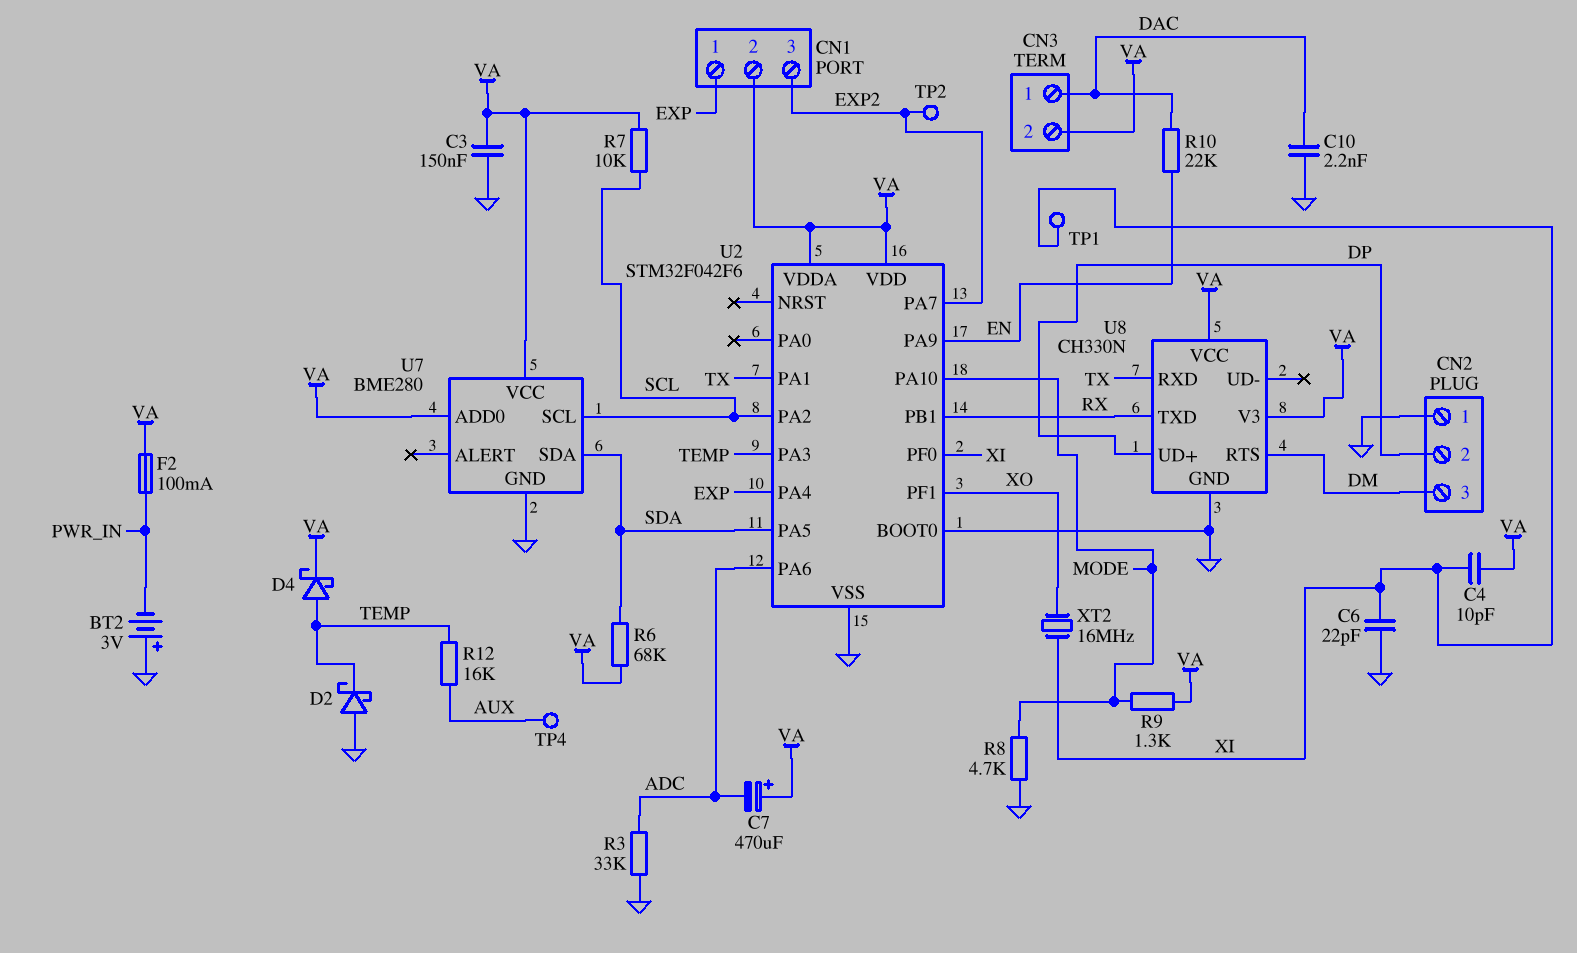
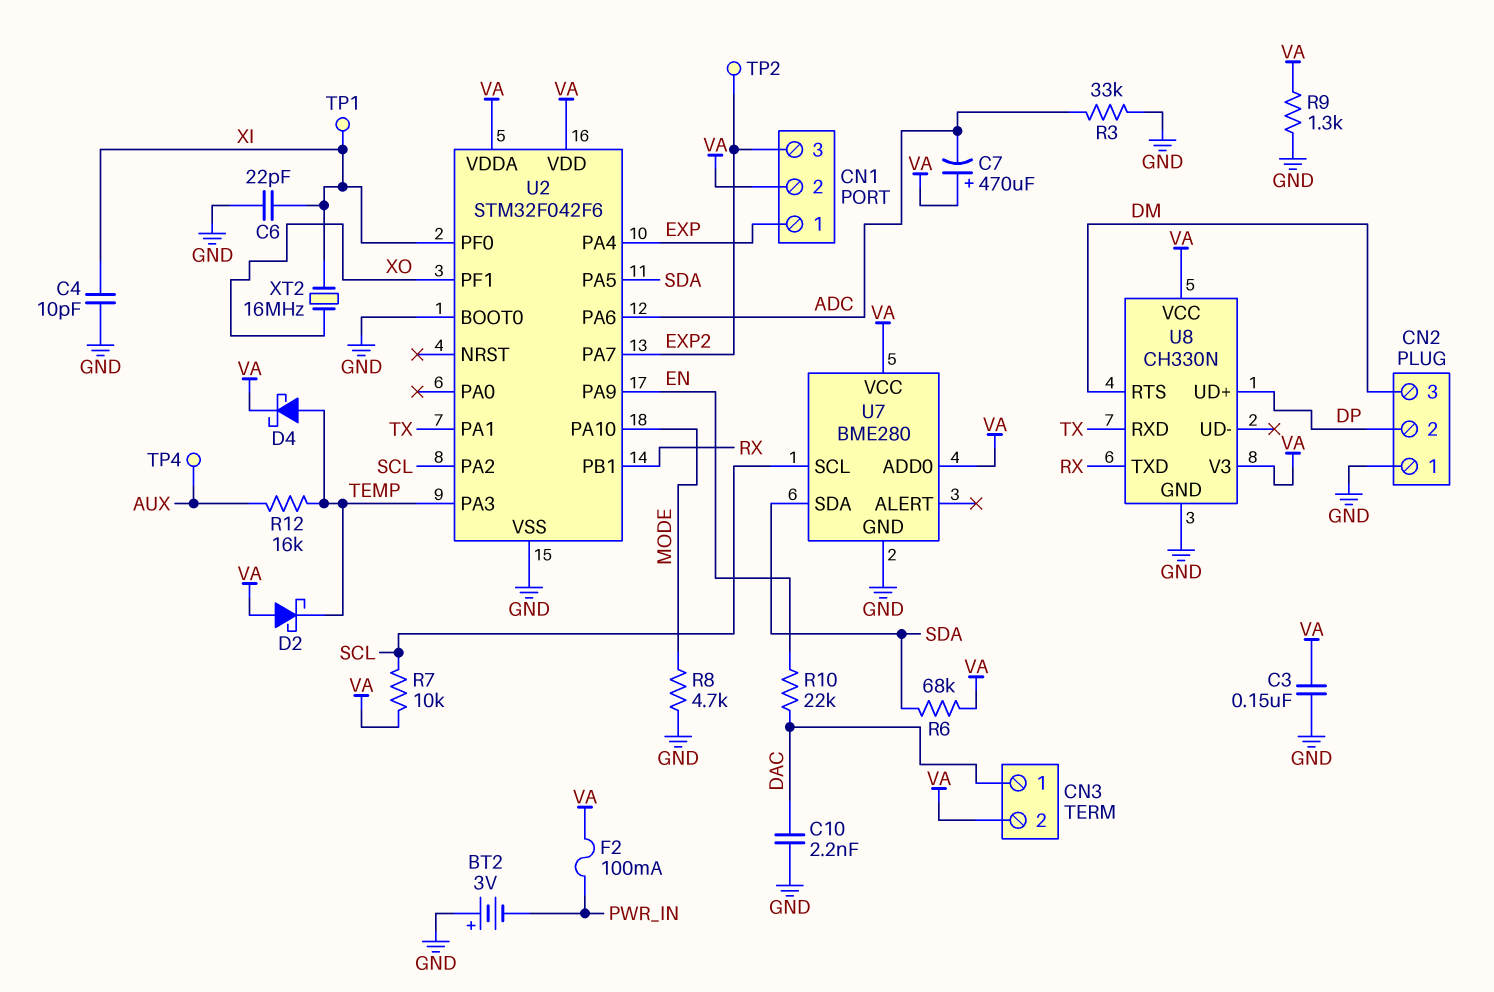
C4: 10pF (VA, XI) -> 10pF (GND, XI)
D2: schottky (A GND, K TEMP) -> schottky (A VA, K TEMP)
R9: 1.3k (MODE, VA) -> 1.3k (GND, VA)

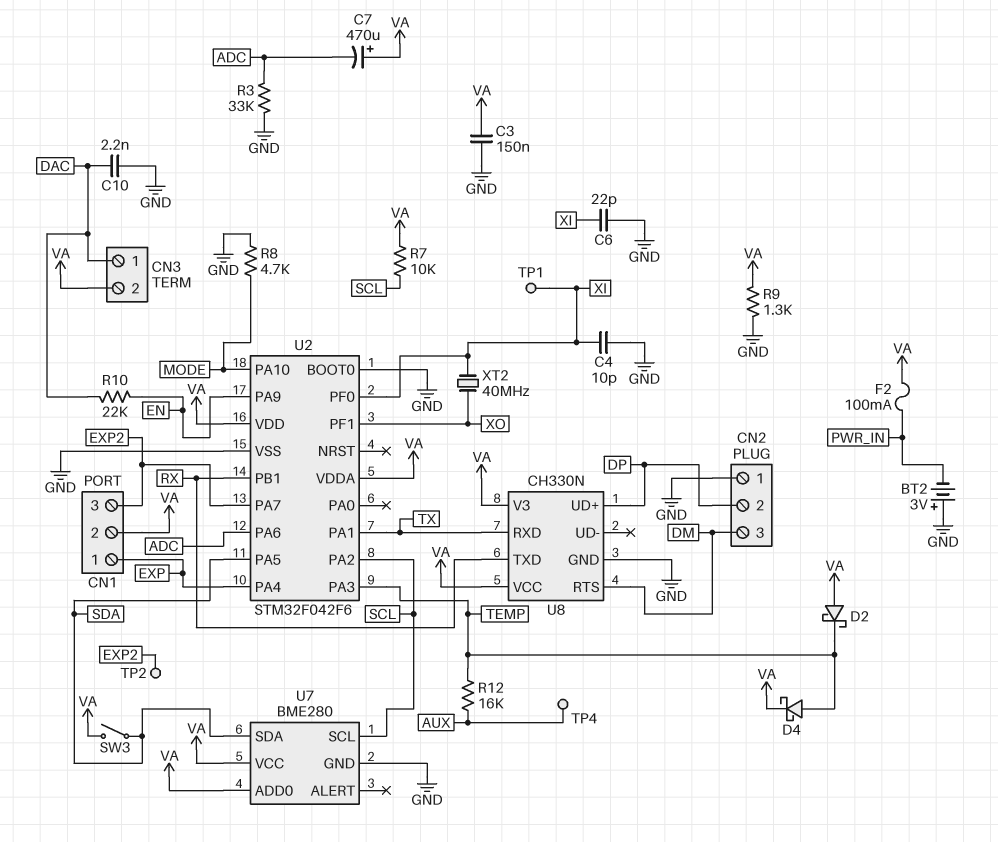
R6: 68k (SDA, VA) -> none
SW3: none -> switch (SDA, VA)
XT2: 16MHz (XI, XO) -> 40MHz (XI, XO)

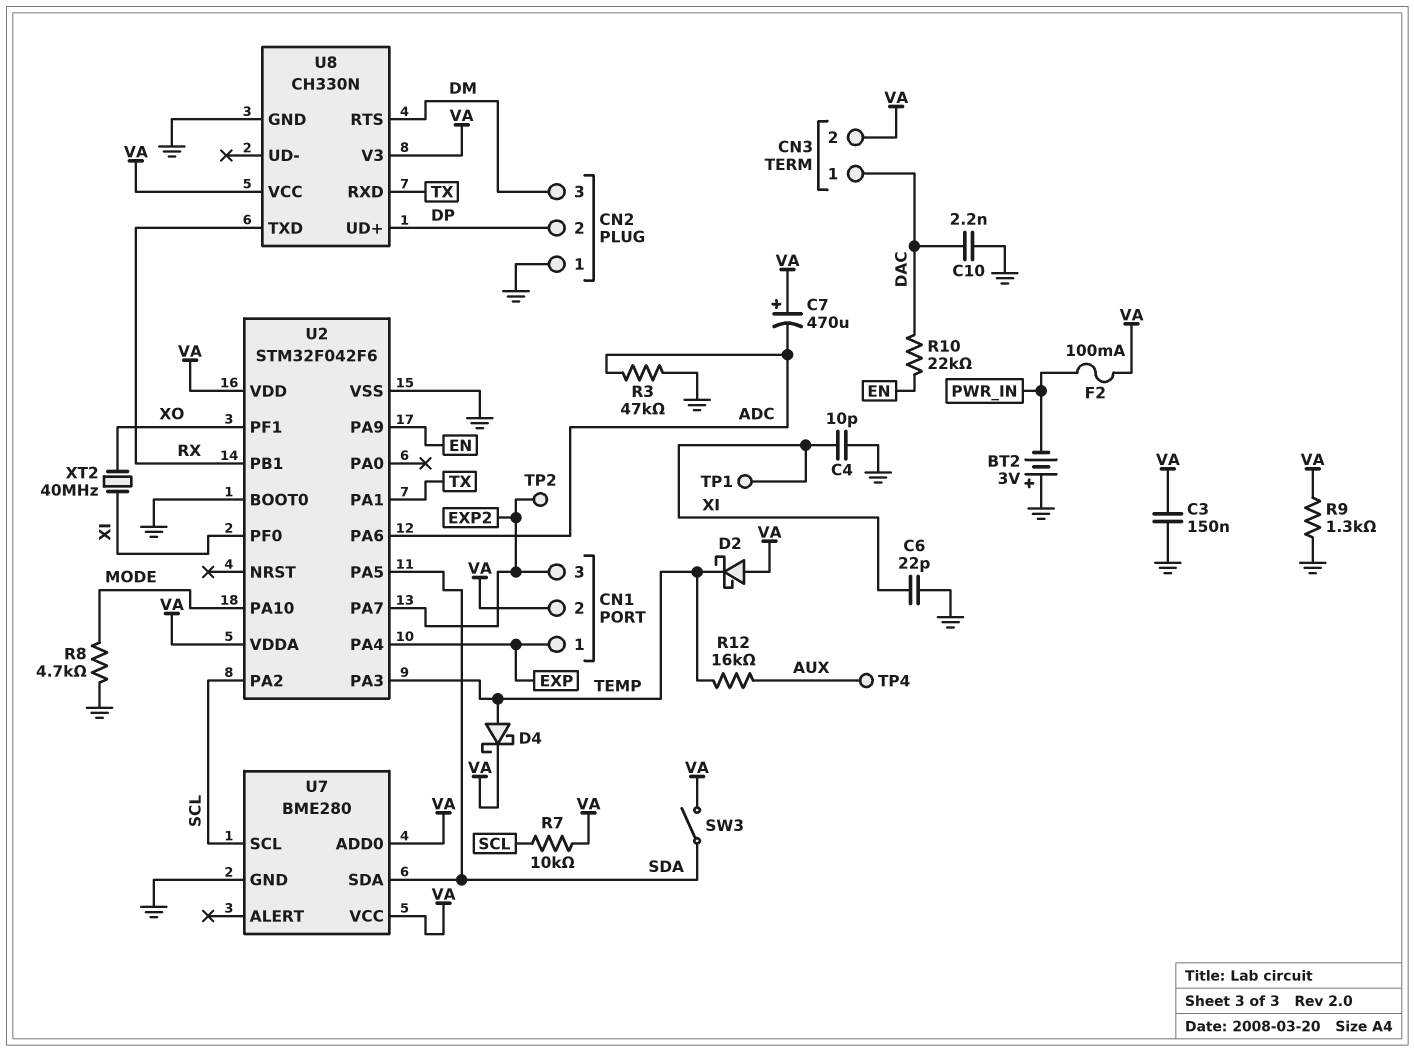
R3: 33k (ADC, GND) -> 47k (ADC, GND)

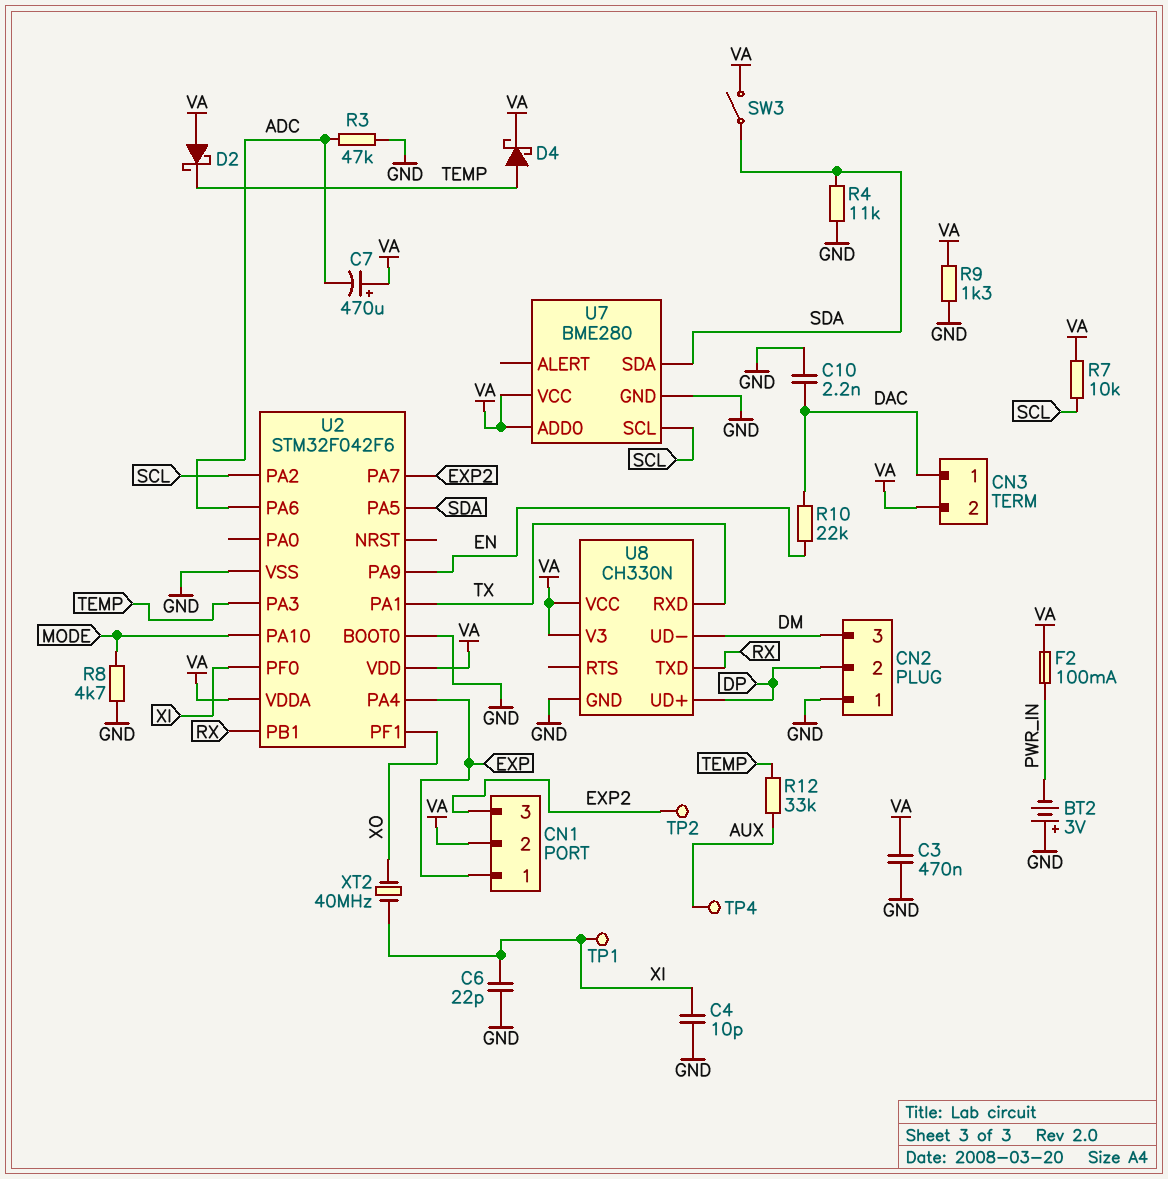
C3: 150nF (GND, VA) -> 470nF (GND, VA)
R4: none -> 11k (GND, SDA)
R12: 16k (AUX, TEMP) -> 33k (AUX, TEMP)
U8 pin RTS: DM -> none
U8 pin UD-: none -> DM

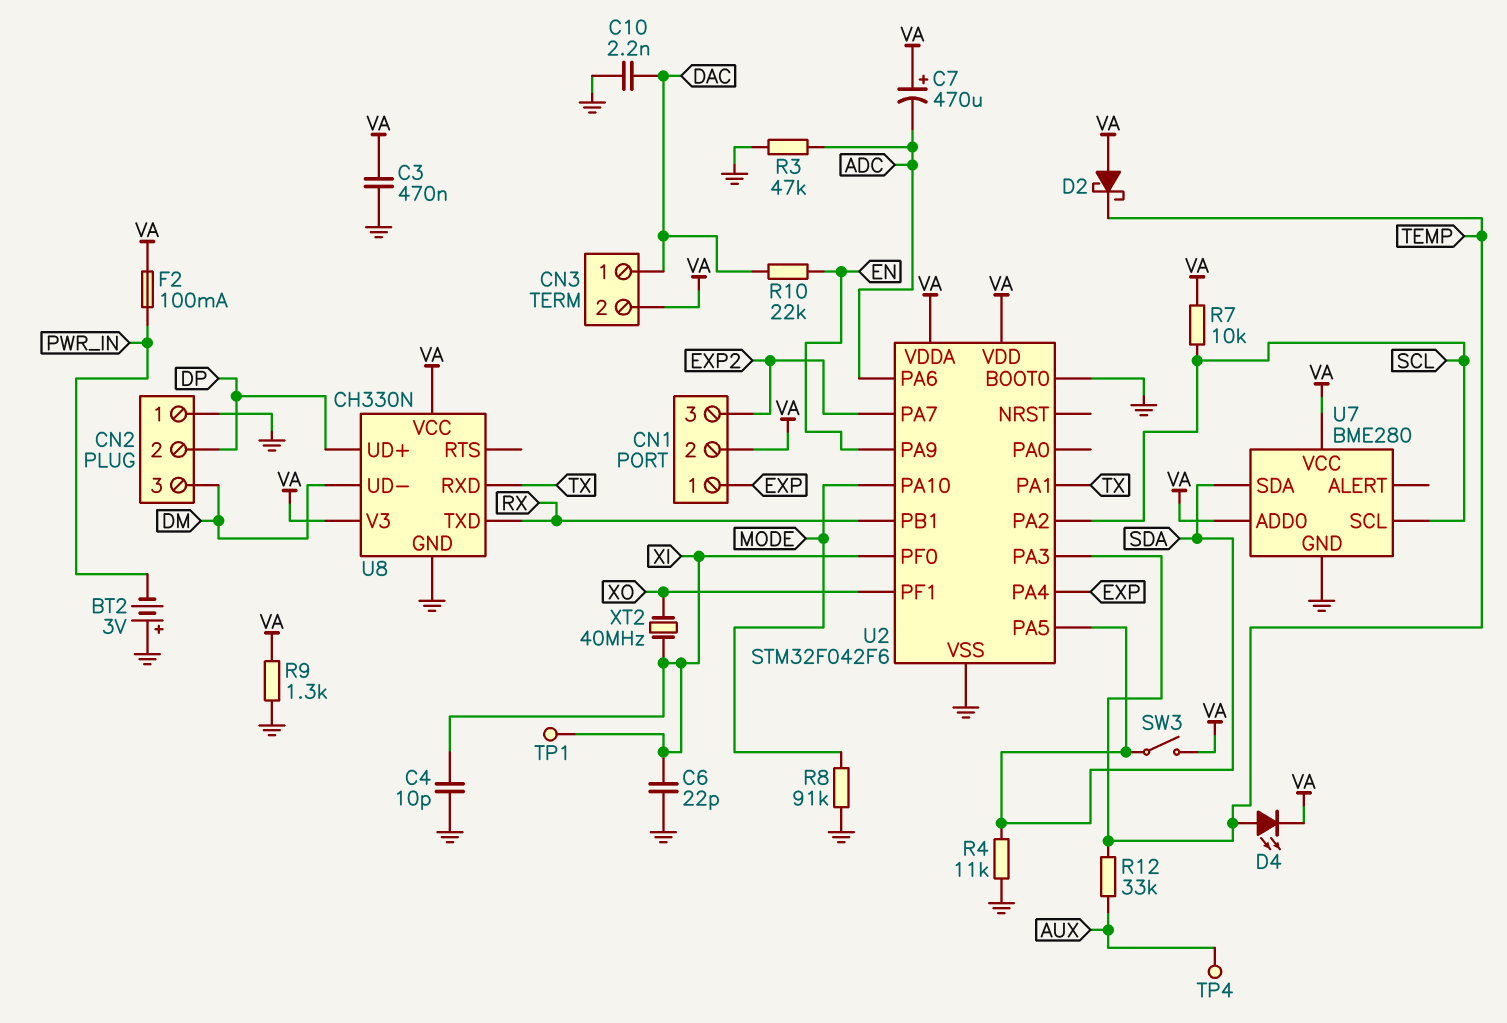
D4: schottky (A TEMP, K VA) -> LED (A TEMP, K VA)
R8: 4.7k (GND, MODE) -> 91k (GND, MODE)
TP2: test point (EXP2) -> none

